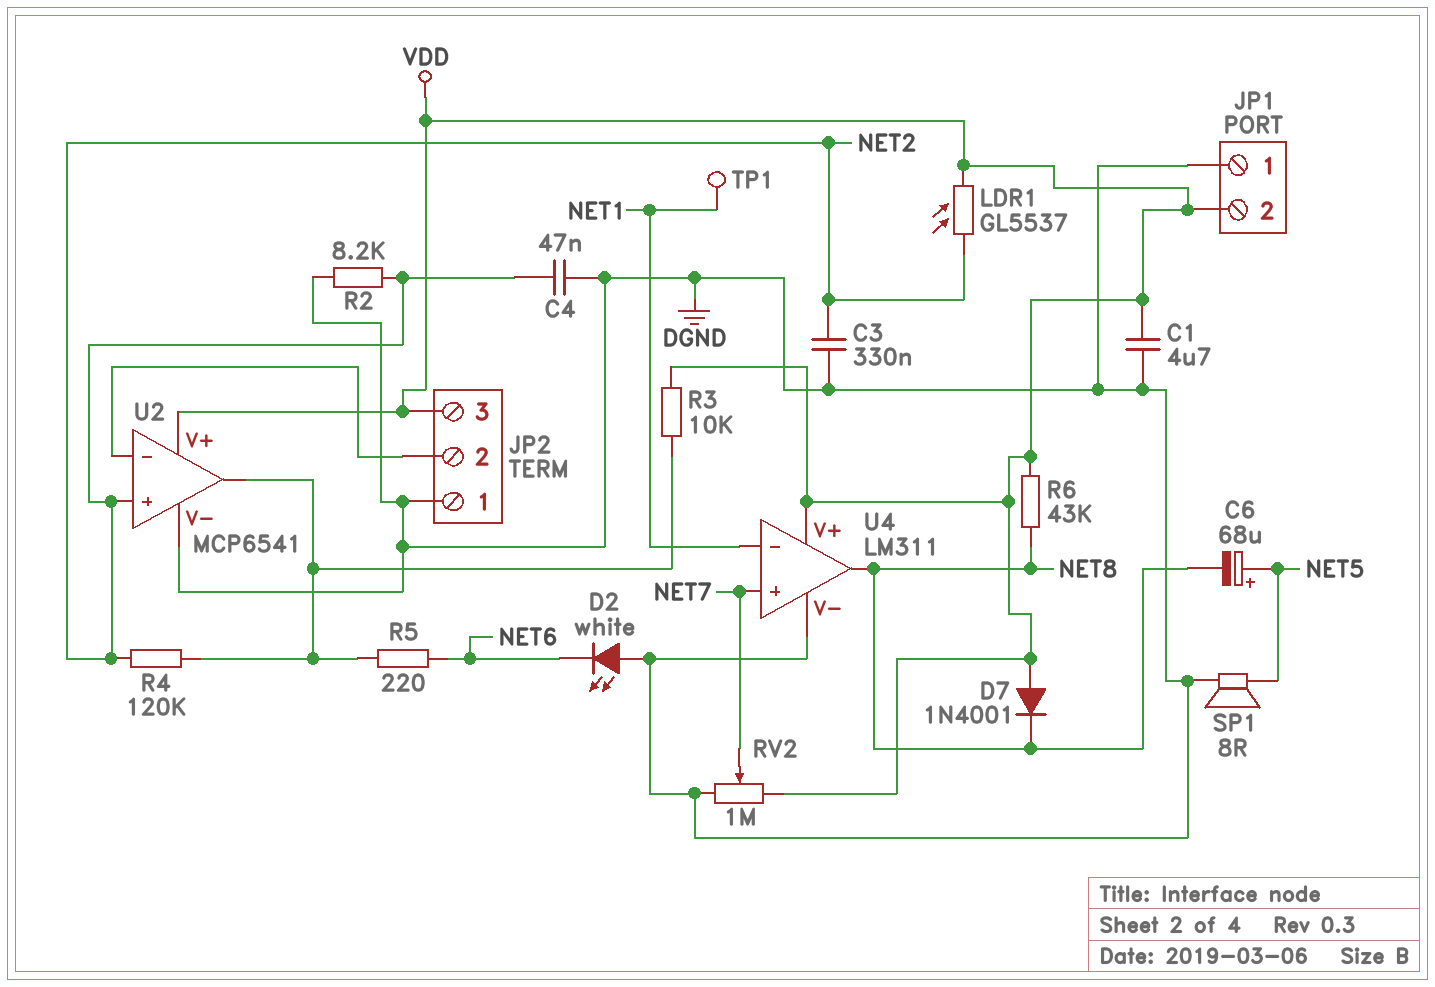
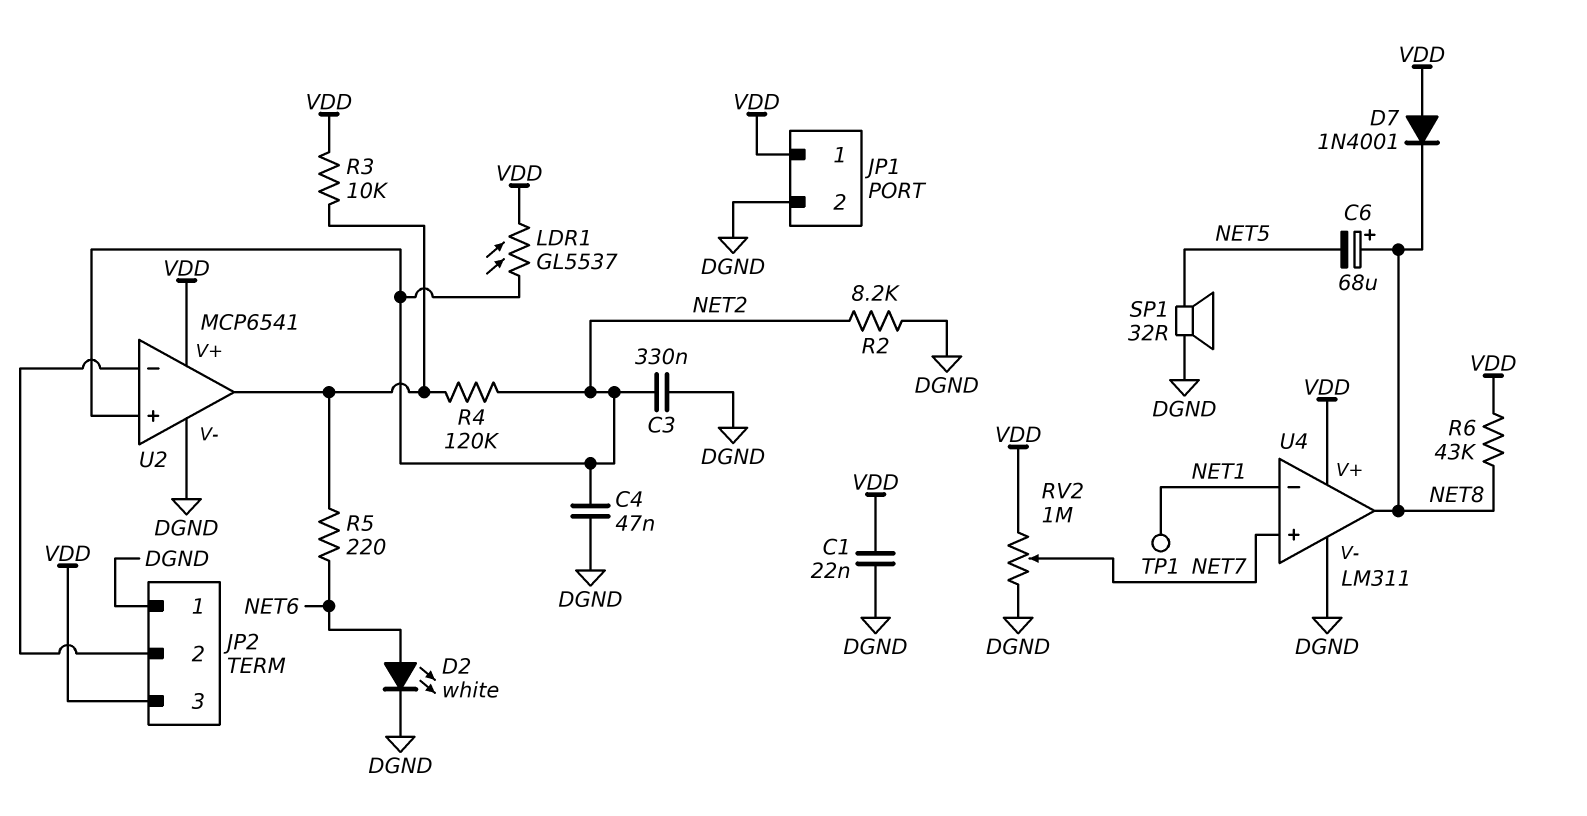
C1: 4.7uF (DGND, VDD) -> 22nF (DGND, VDD)
C6: 68uF (plus NET5, minus NET8) -> 68uF (plus NET8, minus NET5)
D2: LED white (A DGND, K NET6) -> LED white (A NET6, K DGND)
JP1 pin 1: DGND -> VDD
JP1 pin 2: VDD -> DGND
SP1: speaker 8R (DGND, NET5) -> speaker 32R (DGND, NET5)

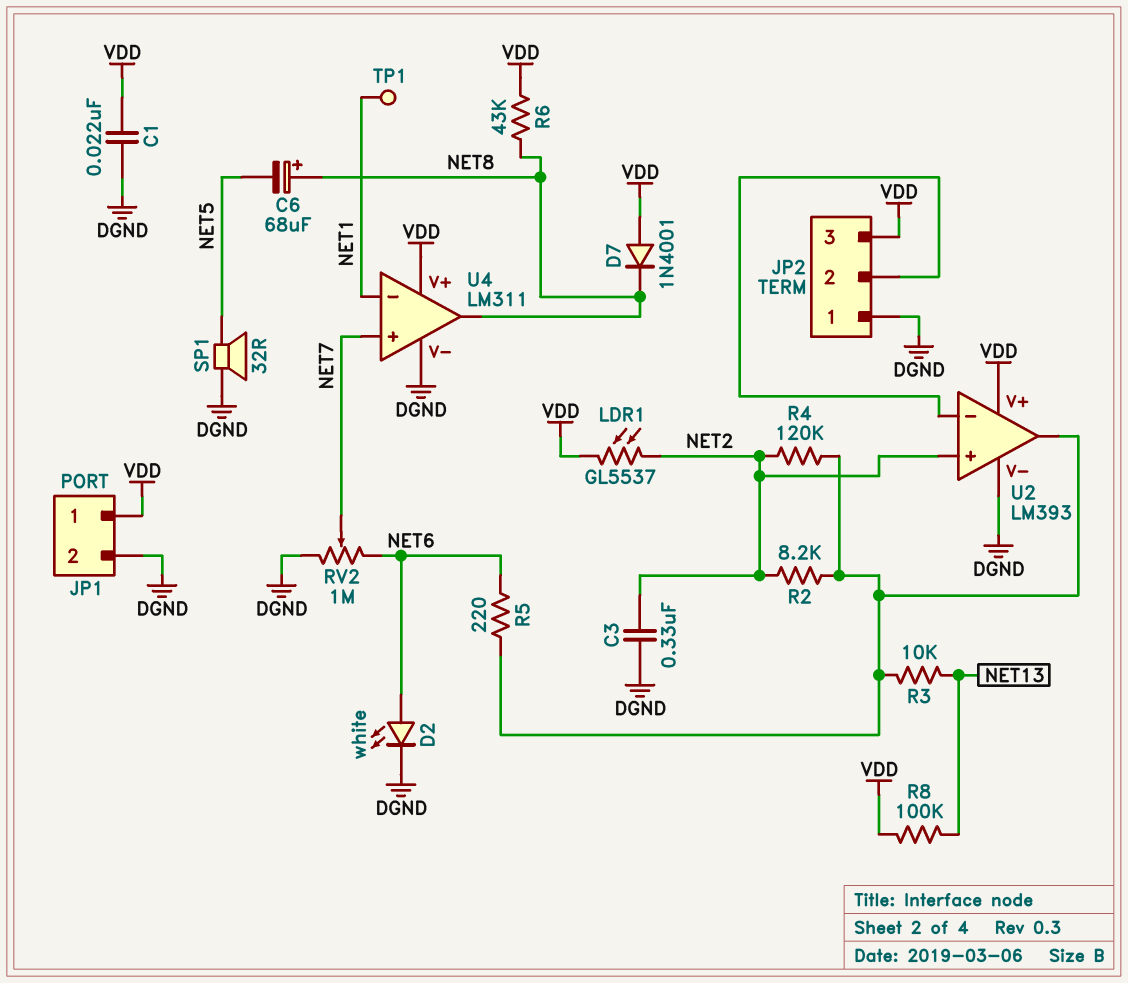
C4: 47nF (DGND, NET2) -> none
R2: 8.2k (DGND, NET2) -> 8.2k (NET2, U2/out)
R3: 10k (U2/out, VDD) -> 10k (NET13, U2/out)
R8: none -> 100k (NET13, VDD)
RV2: 1M (DGND, VDD, wiper NET7) -> 1M (DGND, NET6, wiper NET7)
U2: MCP6541 -> LM393

